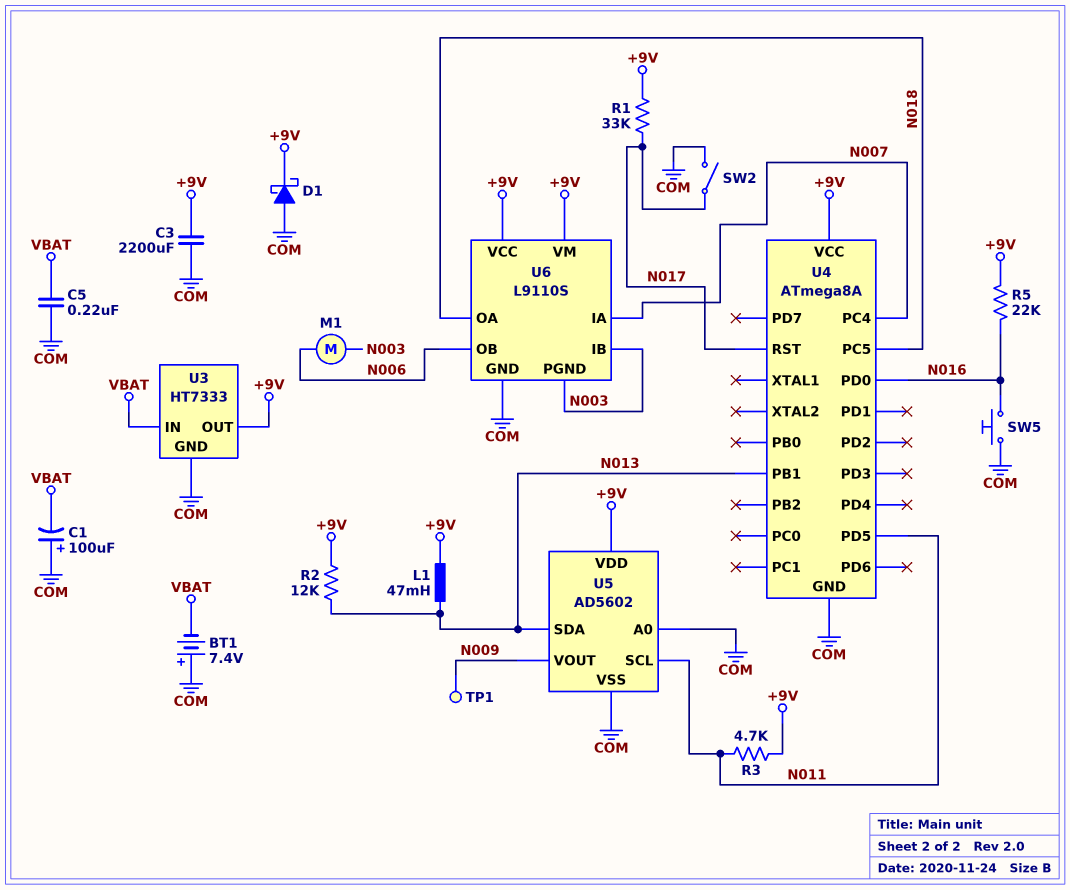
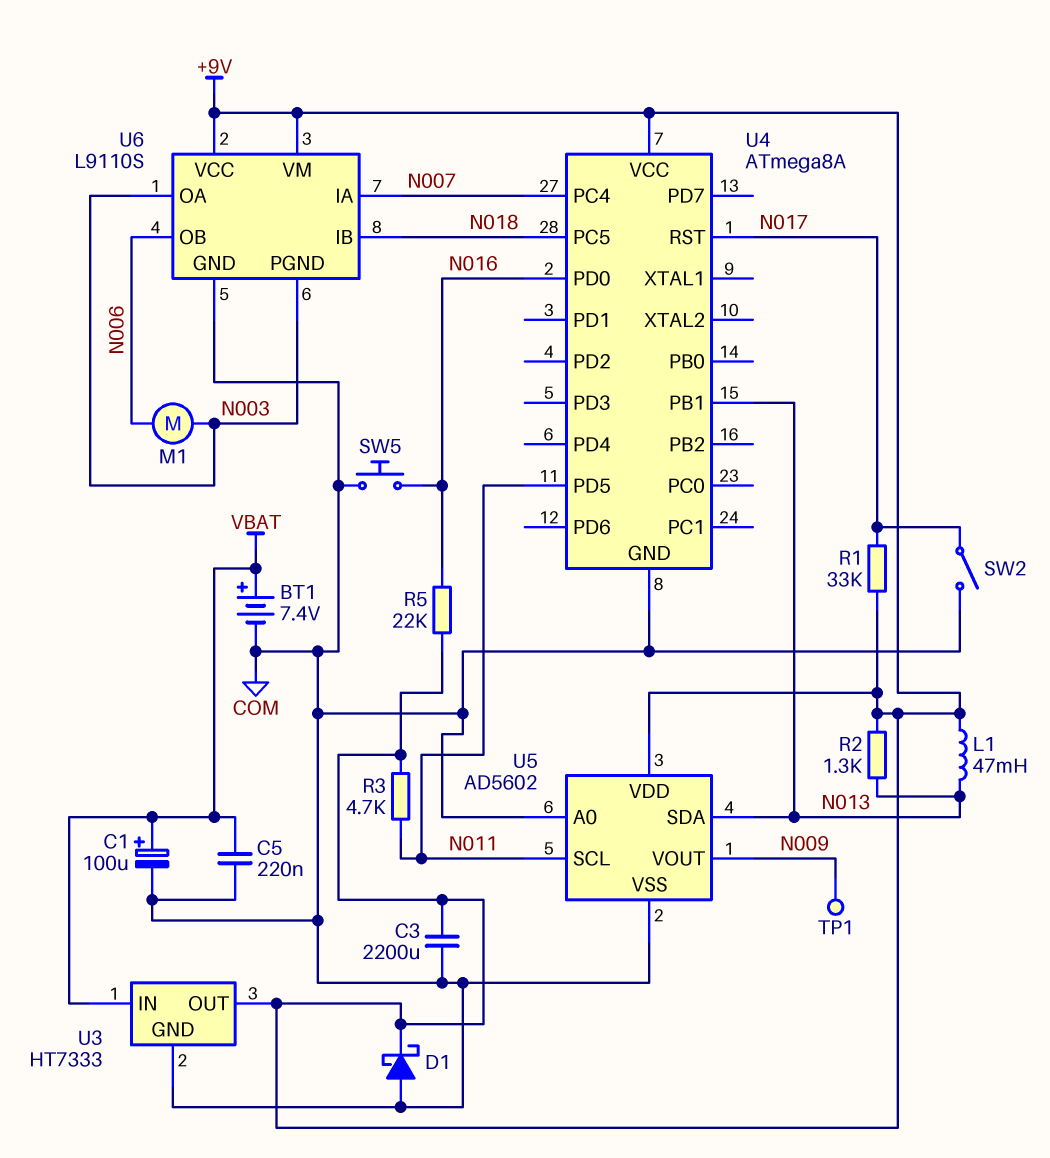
BT1: 7.4V (plus COM, minus VBAT) -> 7.4V (plus VBAT, minus COM)
C1: 100uF (plus COM, minus VBAT) -> 100uF (plus VBAT, minus COM)
R2: 12k (+9V, N013) -> 1.3k (+9V, N013)
U6 pin IB: N003 -> N018
U6 pin OA: N018 -> N003

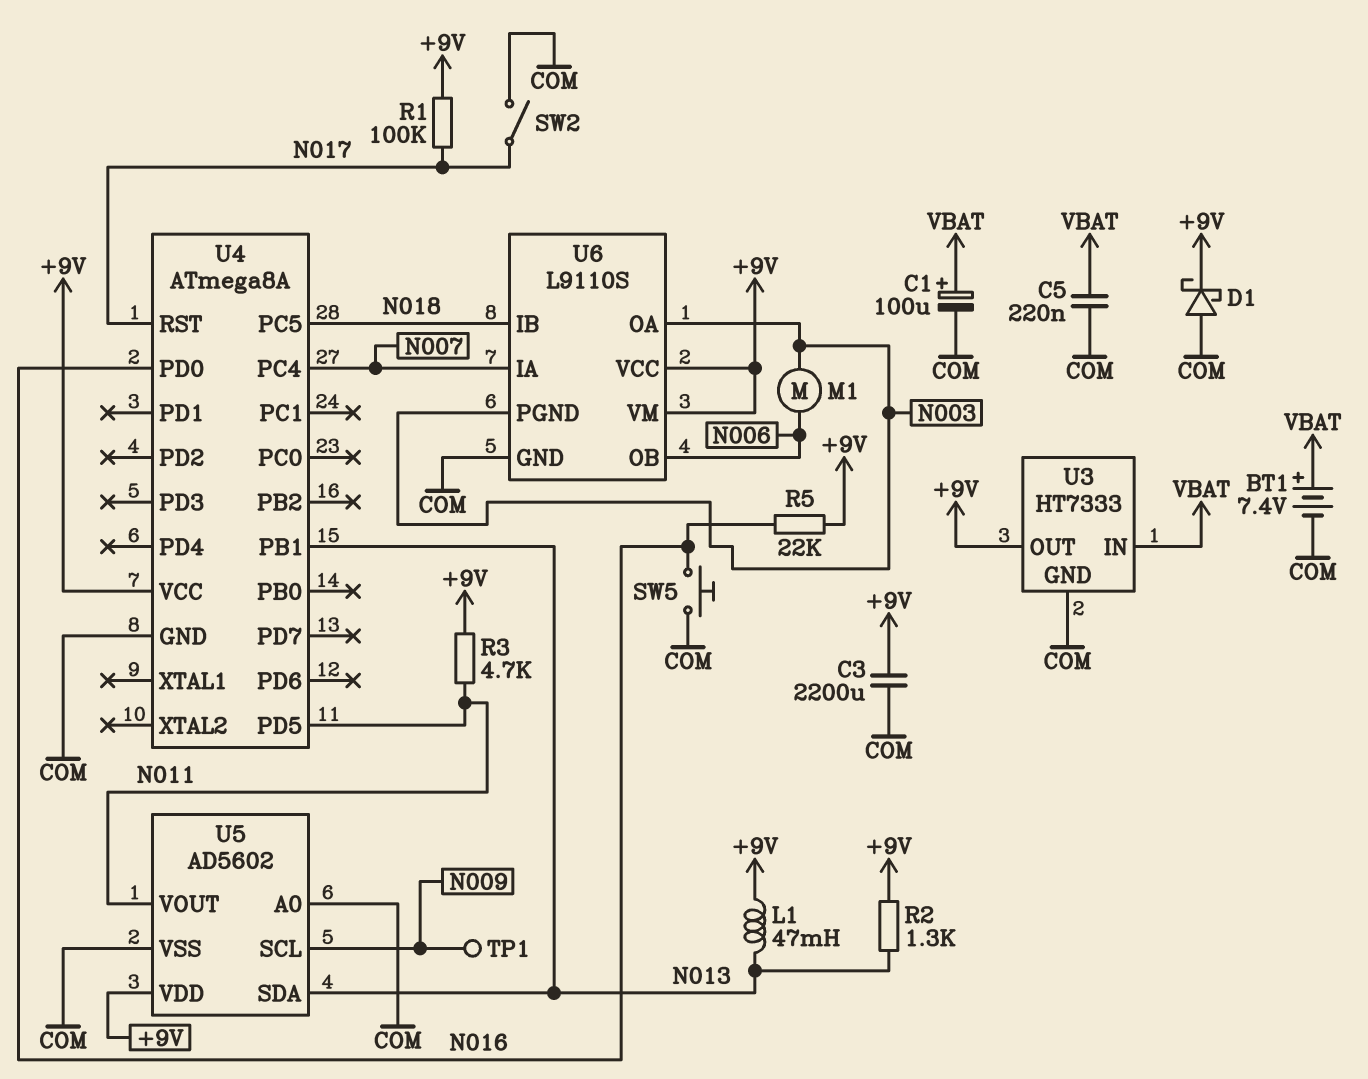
R1: 33k (+9V, N017) -> 100k (+9V, N017)
U5 pin SCL: N011 -> N009
U5 pin VOUT: N009 -> N011

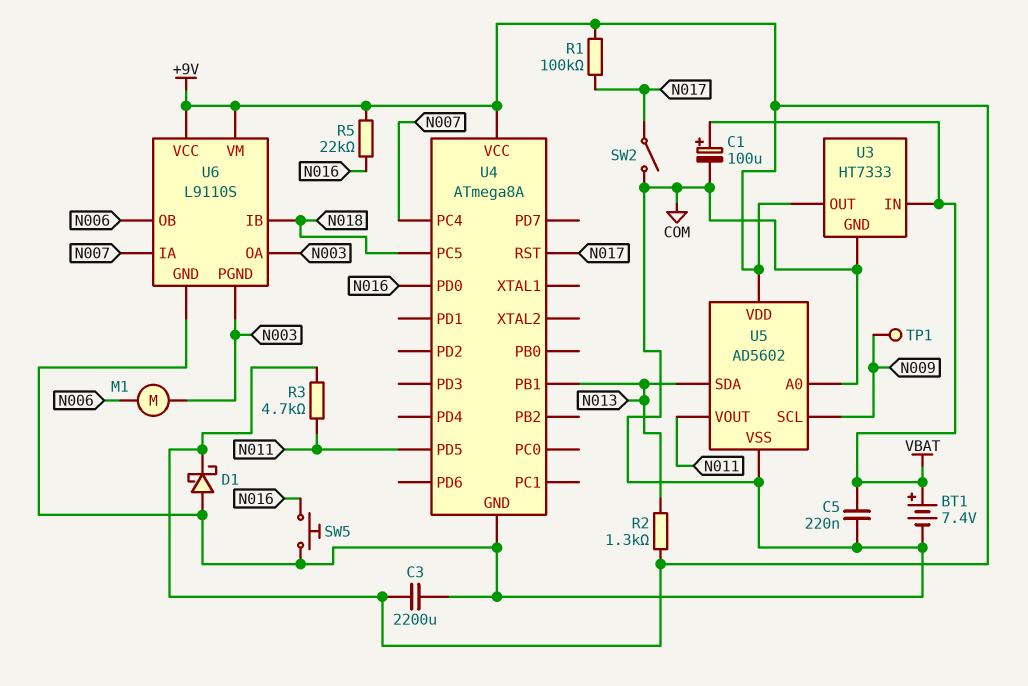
L1: 47mH (+9V, N013) -> none

